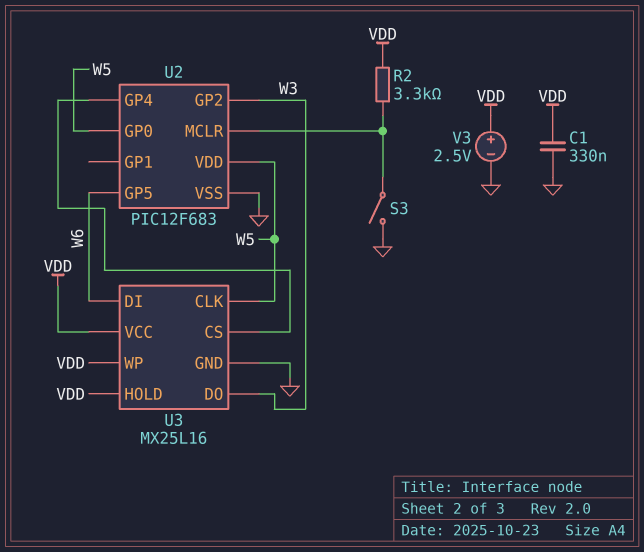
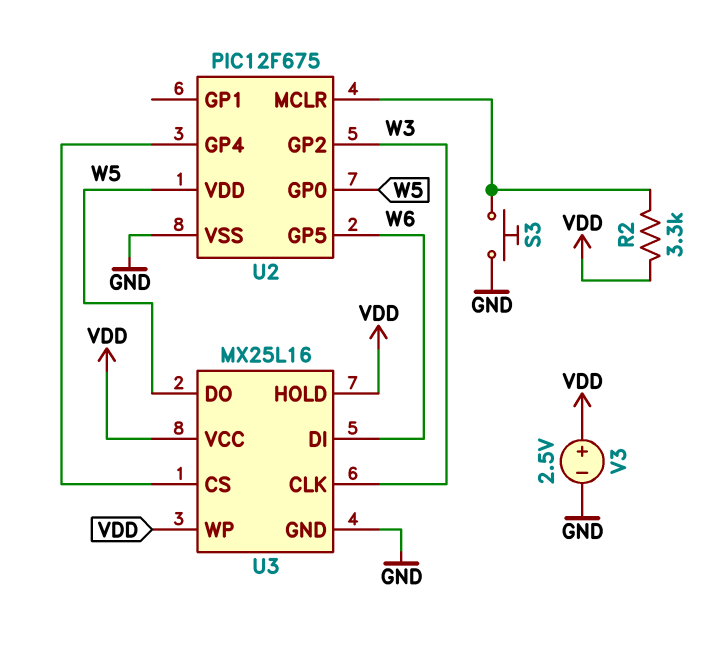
C1: 330nF (GND, VDD) -> none
S3: switch (GND, U2/MCLR) -> button (GND, U2/MCLR)
U2: PIC12F683 -> PIC12F675
U3 pin CLK: W5 -> W3
U3 pin DO: W3 -> W5

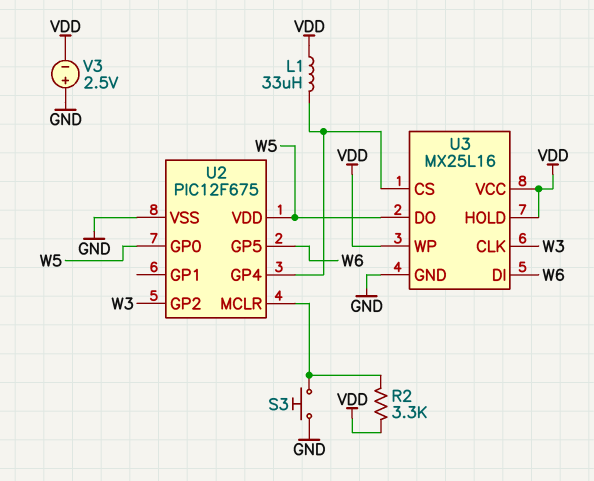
L1: none -> 33uH (U2/GP4, VDD)
V3: 2.5V (plus VDD, minus GND) -> 2.5V (plus GND, minus VDD)

